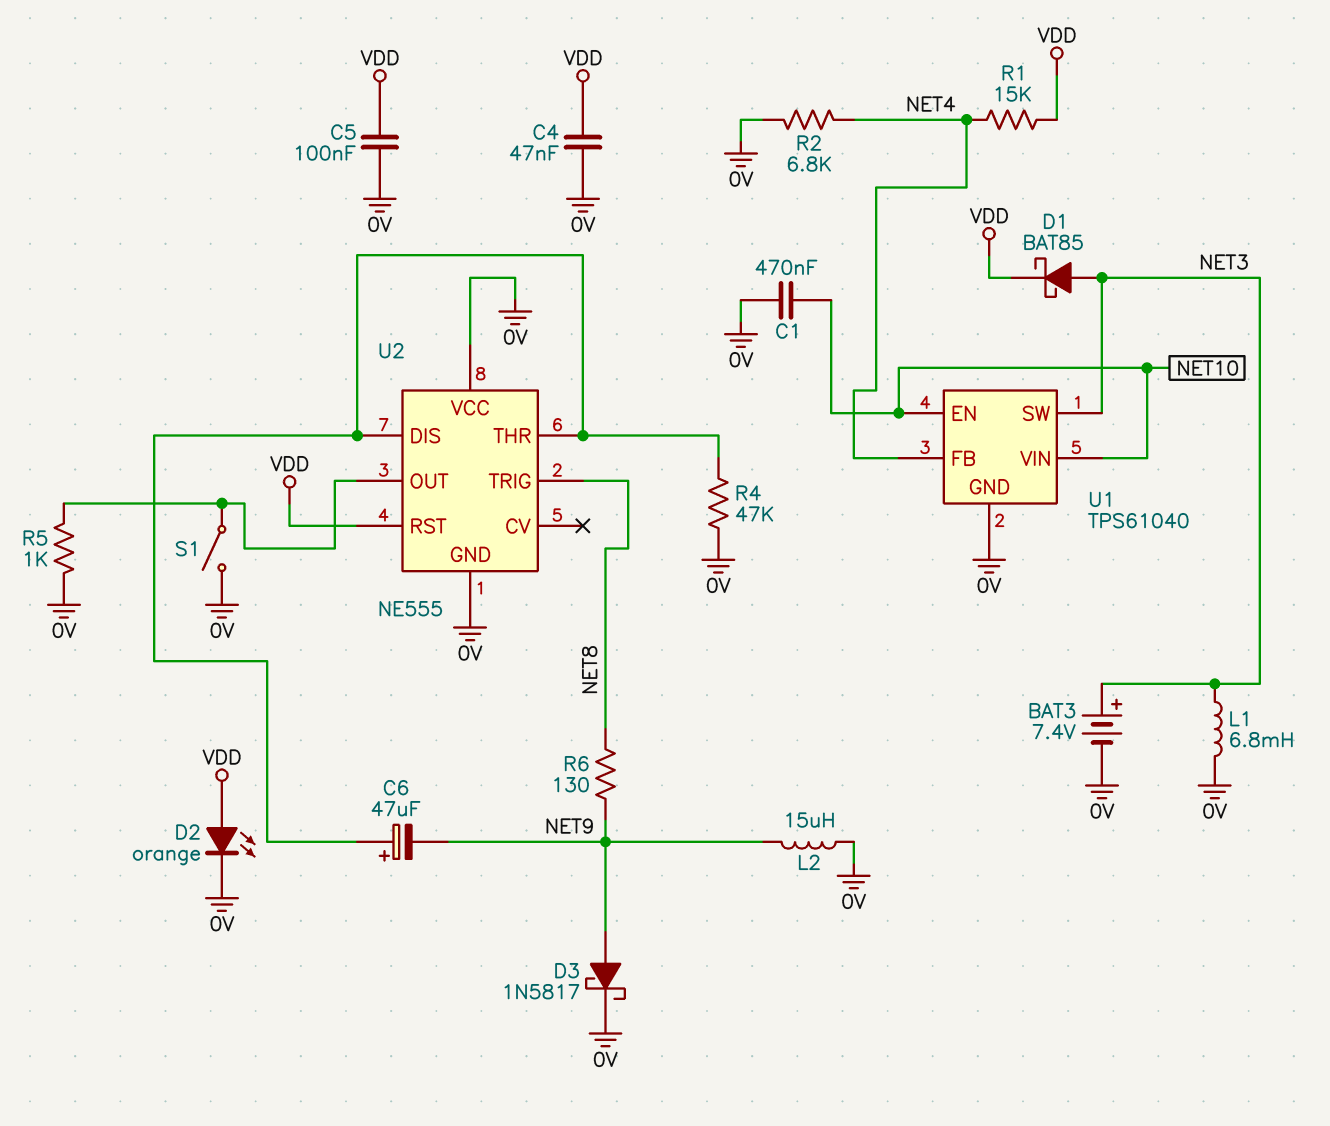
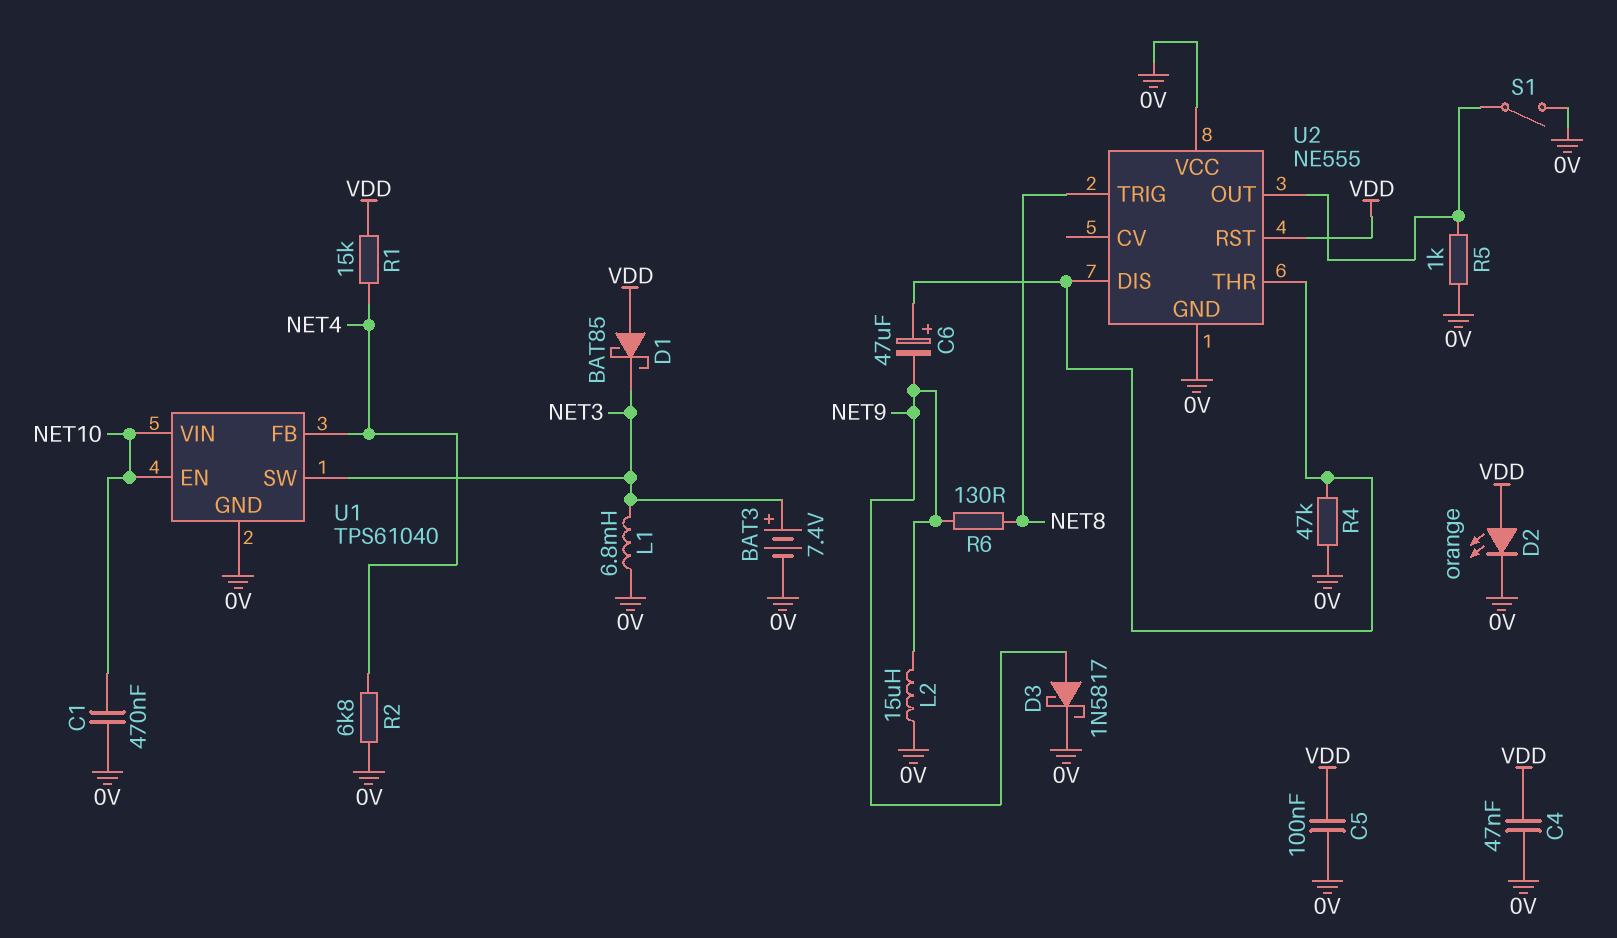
D1: schottky BAT85 (A NET3, K VDD) -> schottky BAT85 (A VDD, K NET3)

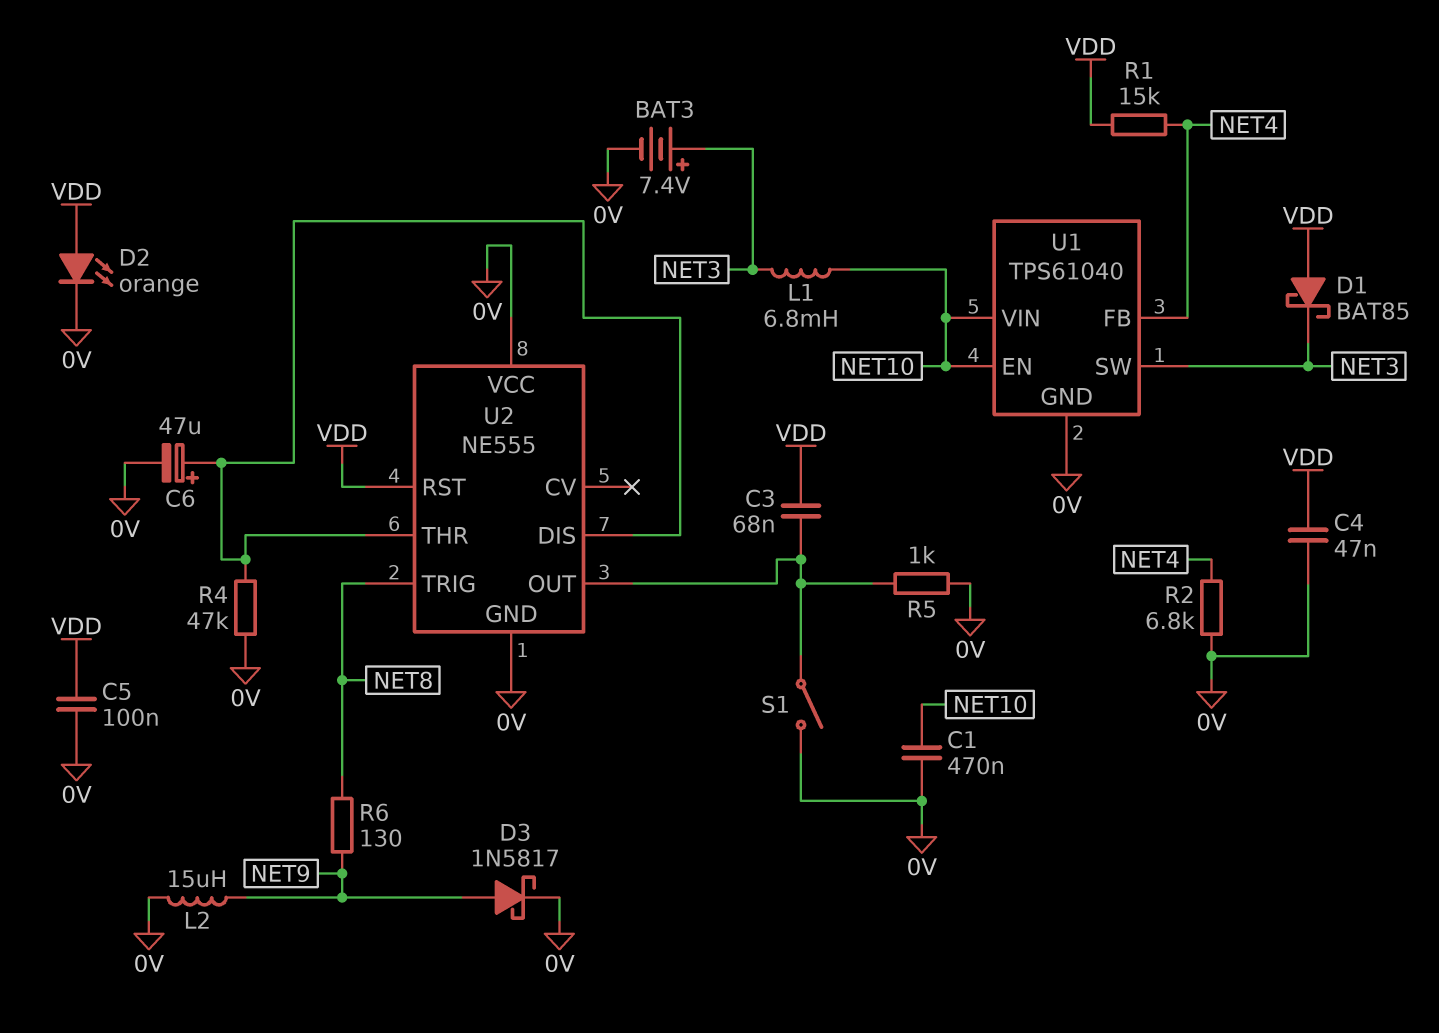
C3: none -> 68nF (U2/OUT, VDD)
C6: 47uF (plus U2/DIS, minus NET9) -> 47uF (plus U2/DIS, minus 0V)
L1: 6.8mH (0V, NET3) -> 6.8mH (NET3, NET10)

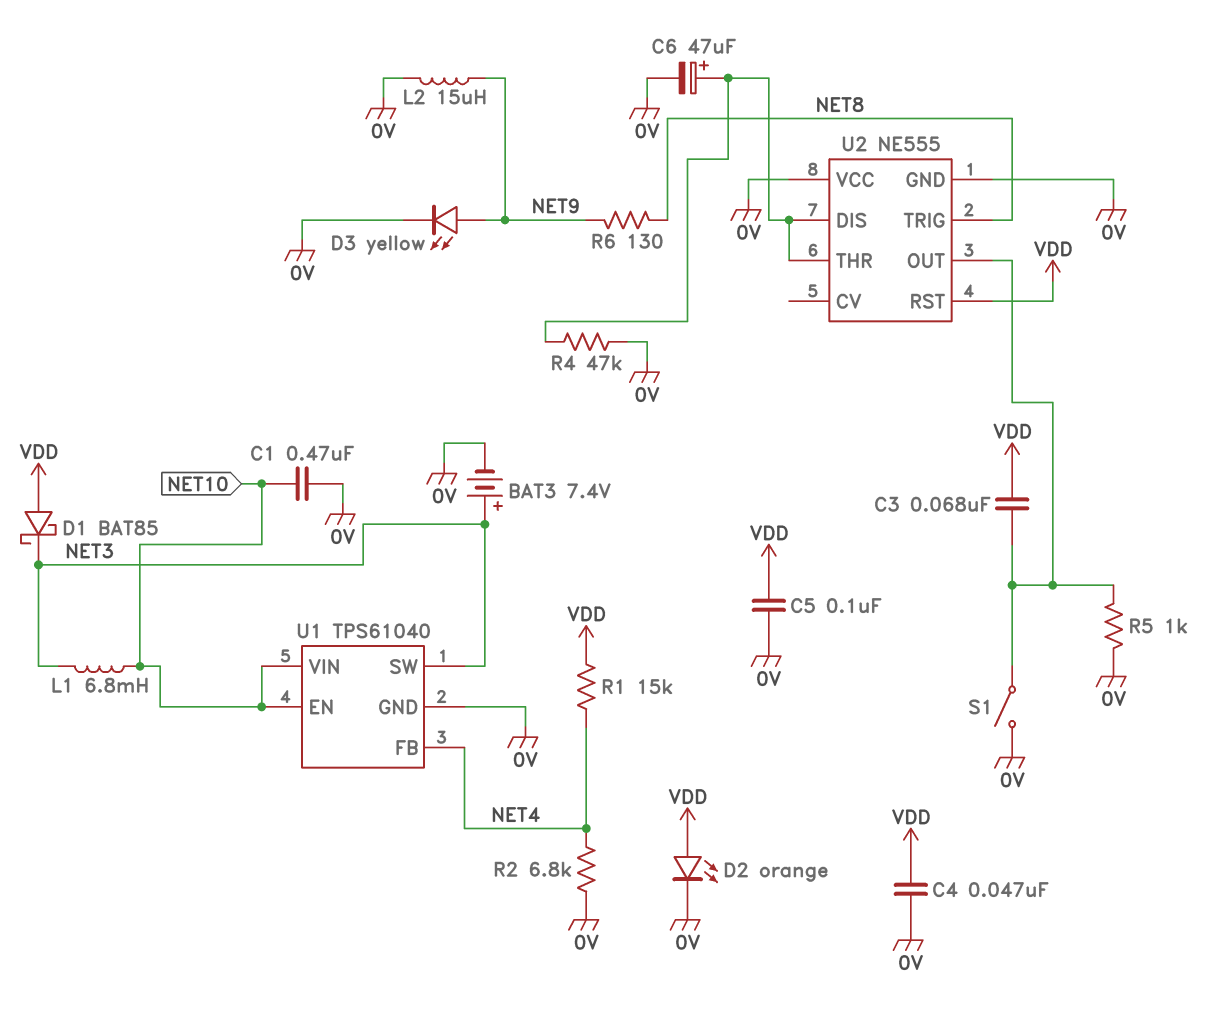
D3: schottky 1N5817 (A NET9, K 0V) -> LED yellow (A NET9, K 0V)

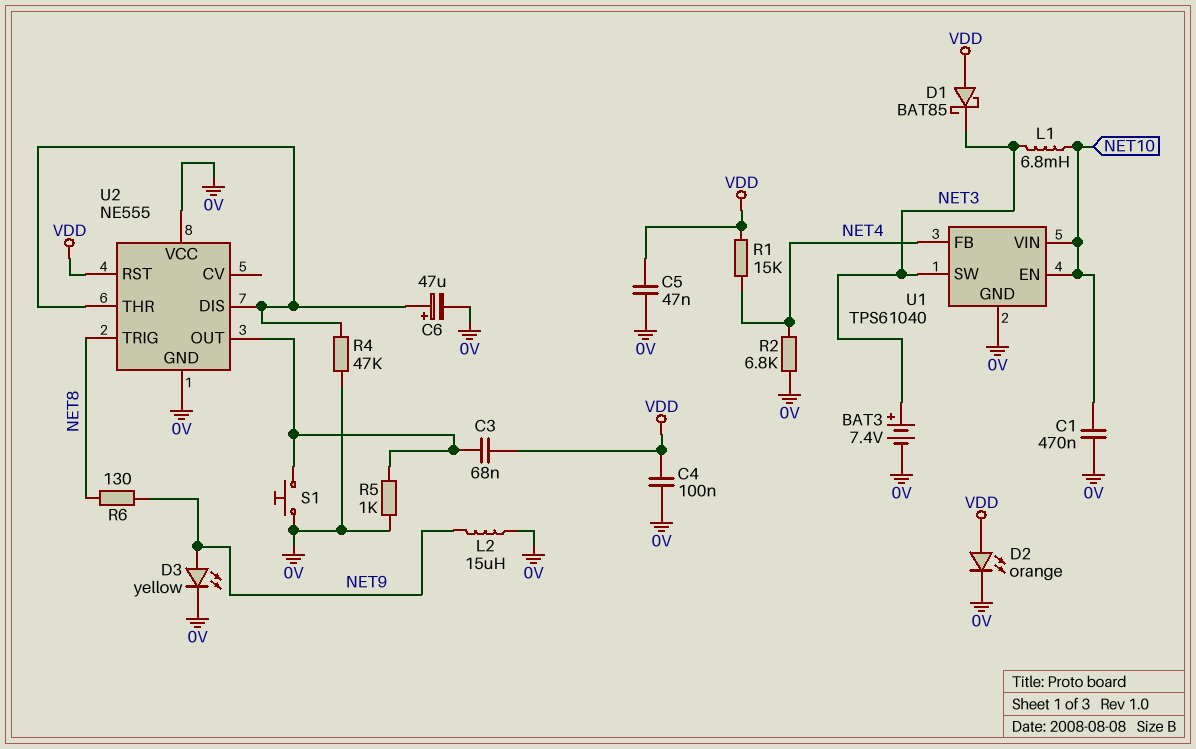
C4: 47nF (0V, VDD) -> 100nF (0V, VDD)
C5: 100nF (0V, VDD) -> 47nF (0V, VDD)
S1: switch (0V, U2/OUT) -> button (0V, U2/OUT)

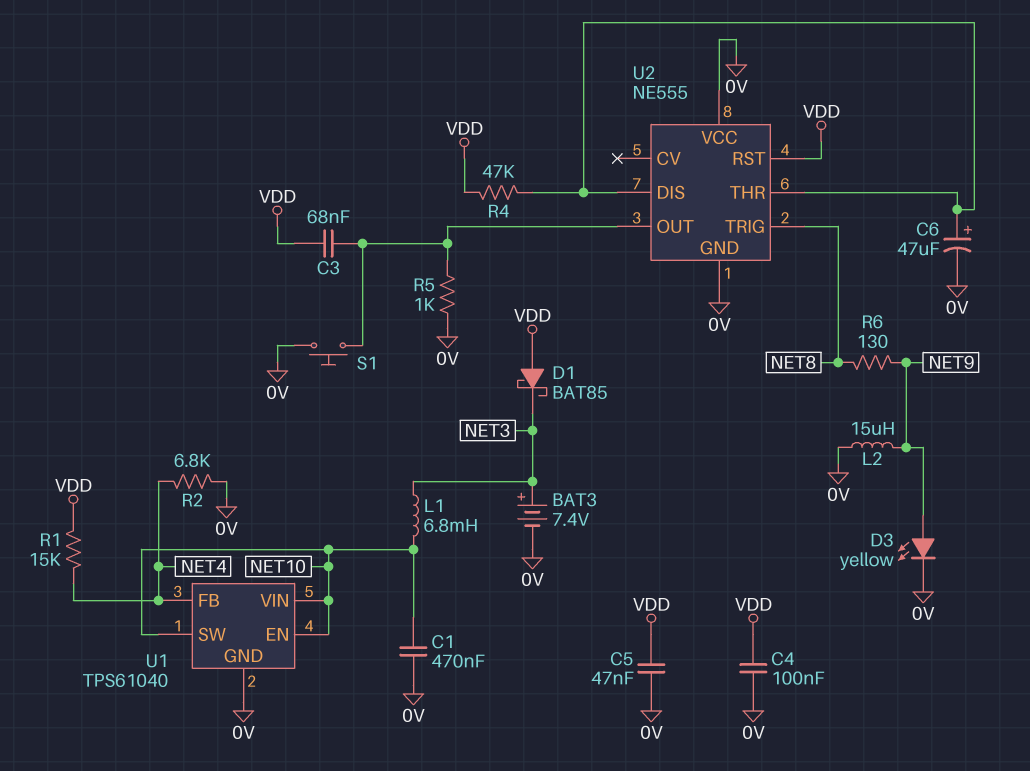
D2: LED orange (A VDD, K 0V) -> none
R4: 47k (0V, U2/DIS) -> 47k (U2/DIS, VDD)
U1 pin SW: NET3 -> NET10

